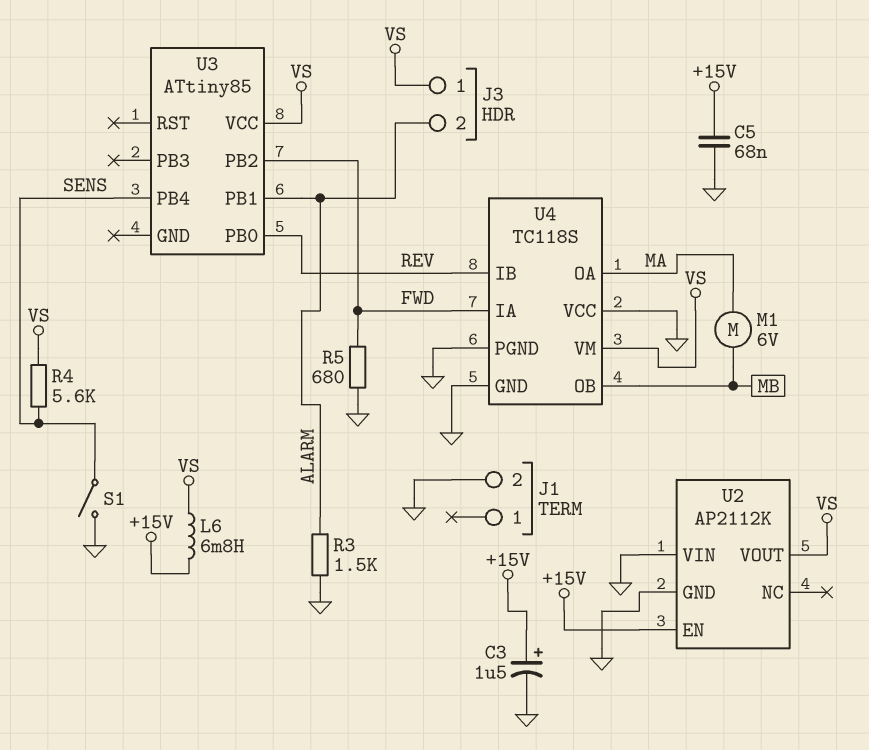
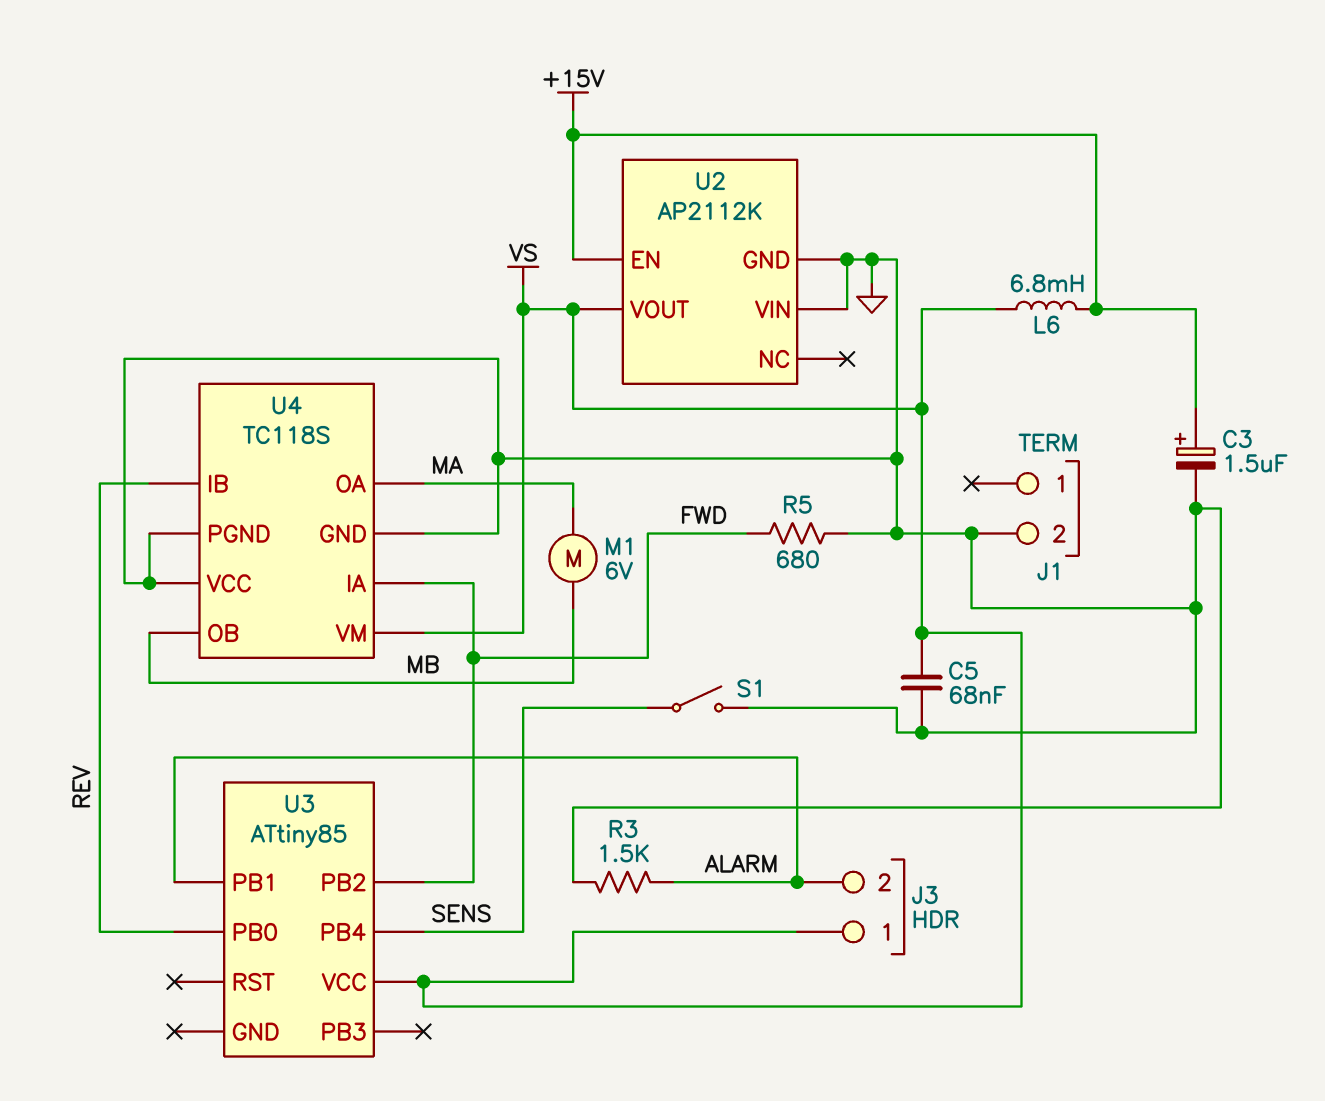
C5: 68nF (+15V, GND) -> 68nF (GND, VS)
R4: 5.6k (SENS, VS) -> none

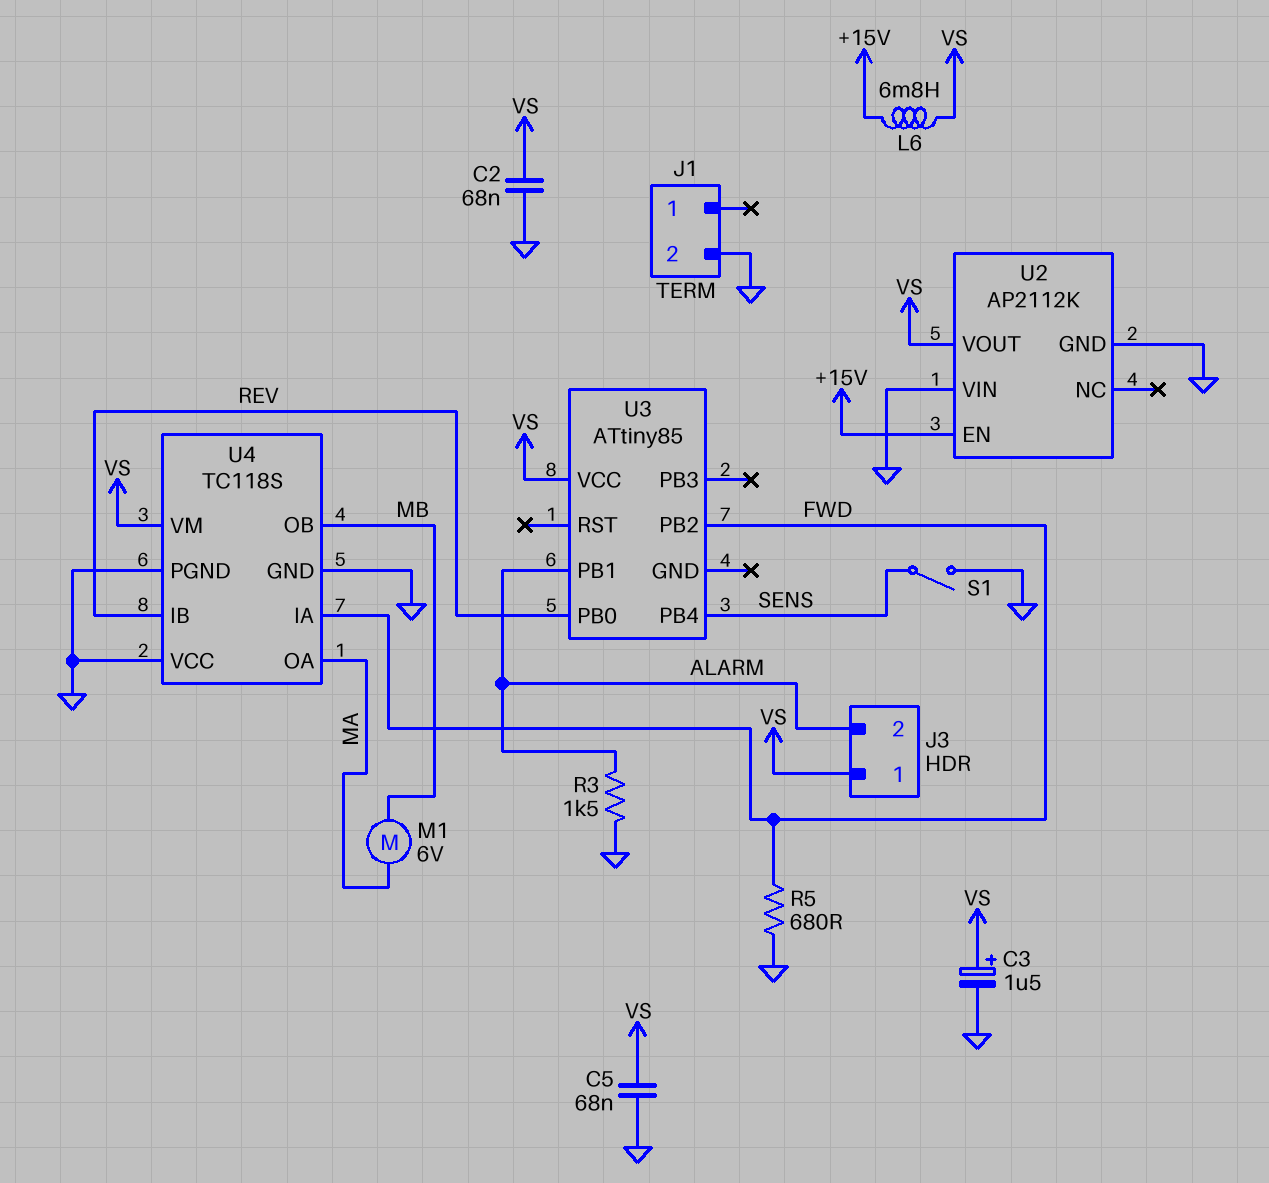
C2: none -> 68nF (GND, VS)
C3: 1.5uF (plus +15V, minus GND) -> 1.5uF (plus VS, minus GND)

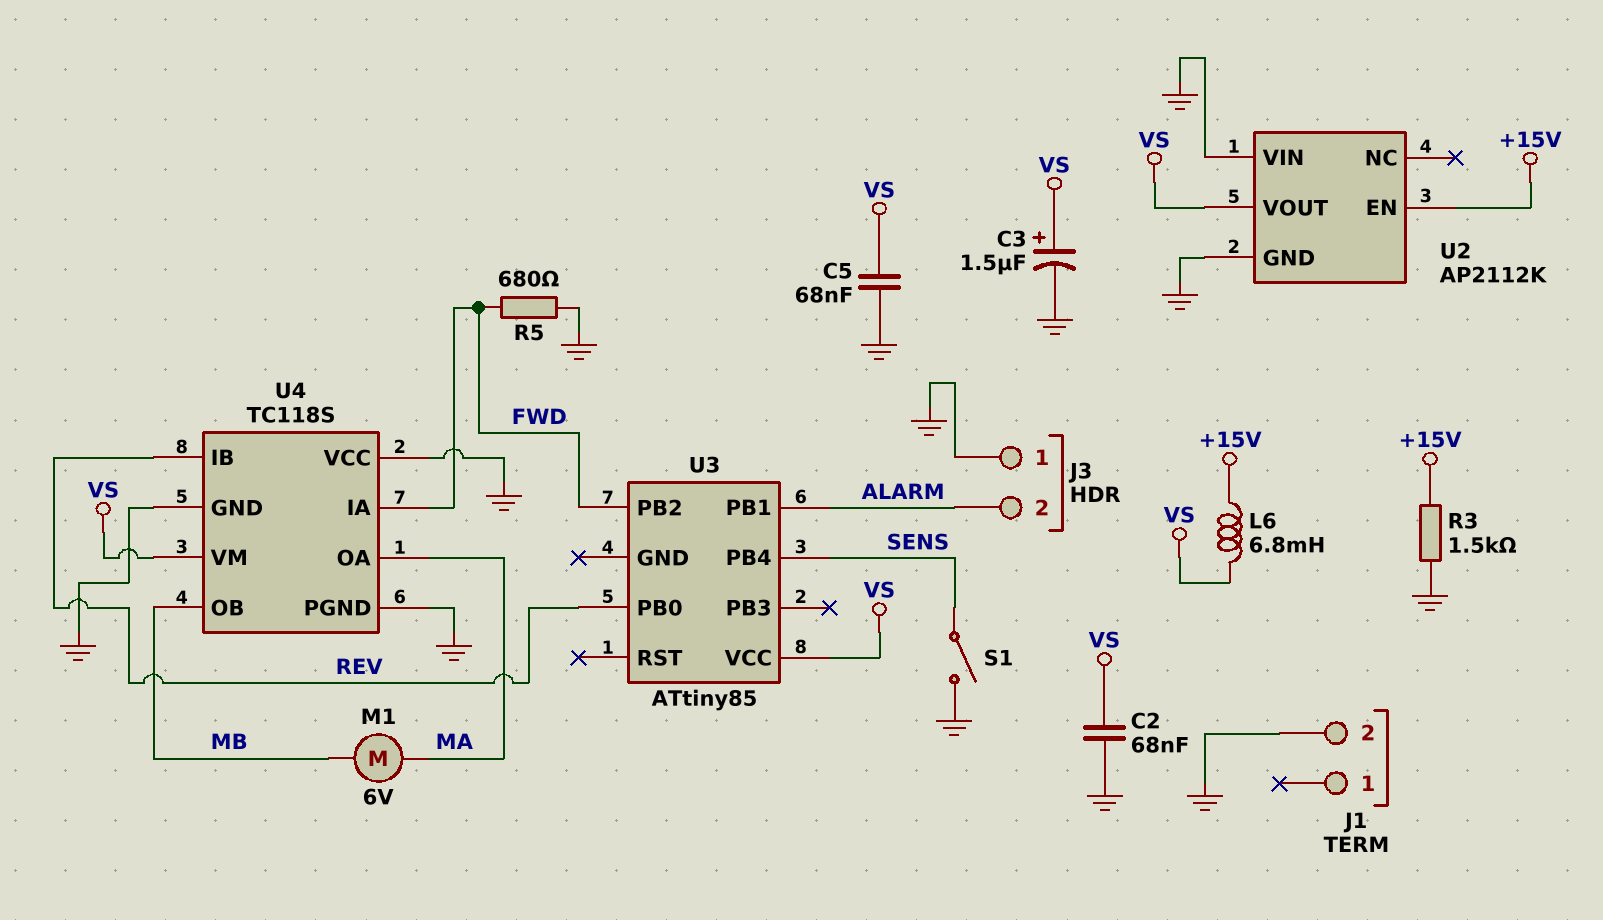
J3 pin 1: VS -> GND
R3: 1.5k (ALARM, GND) -> 1.5k (+15V, GND)

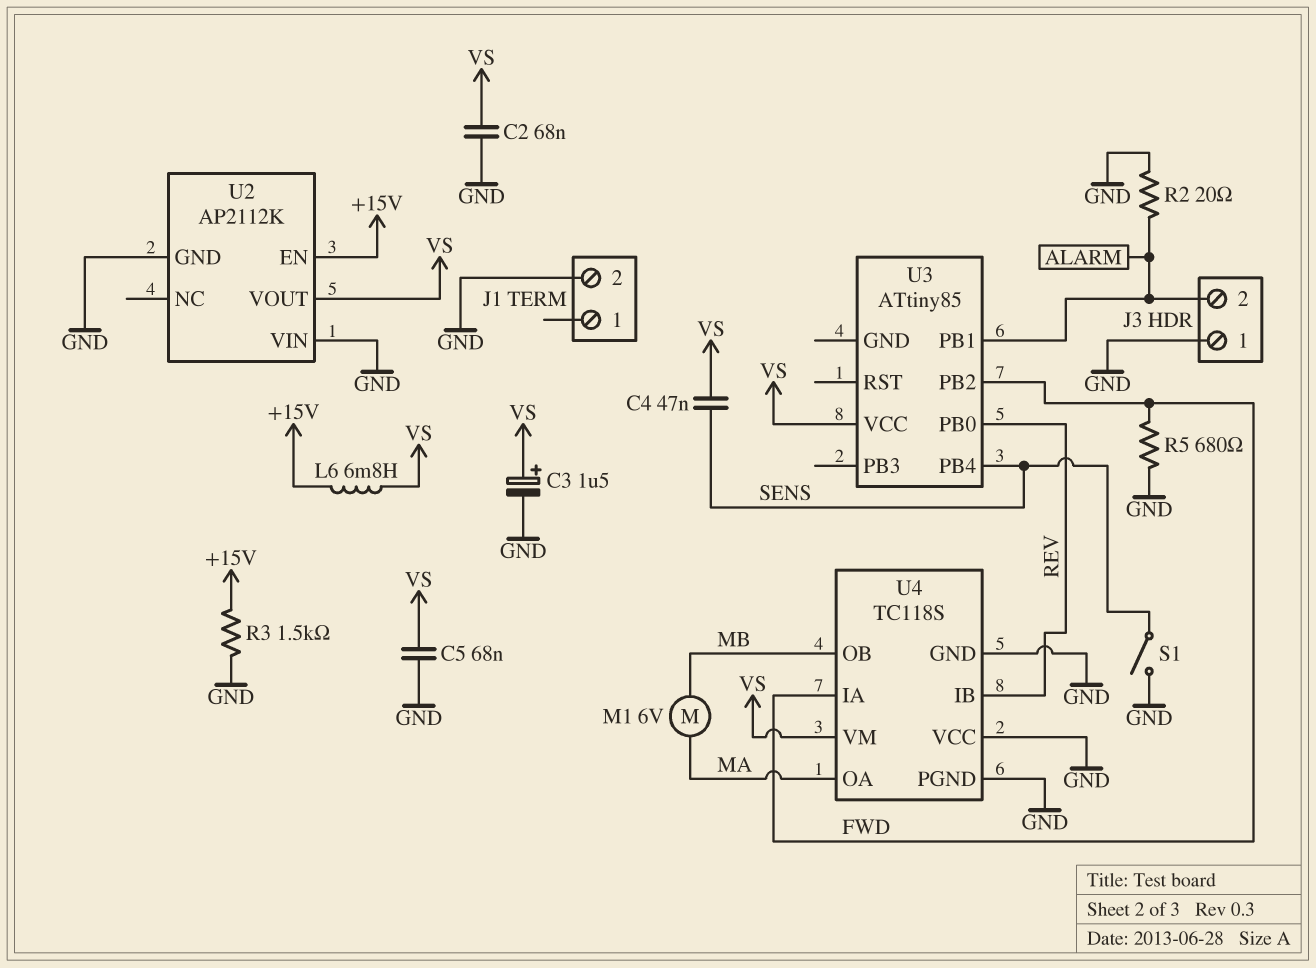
C4: none -> 47nF (SENS, VS)
R2: none -> 20 (ALARM, GND)

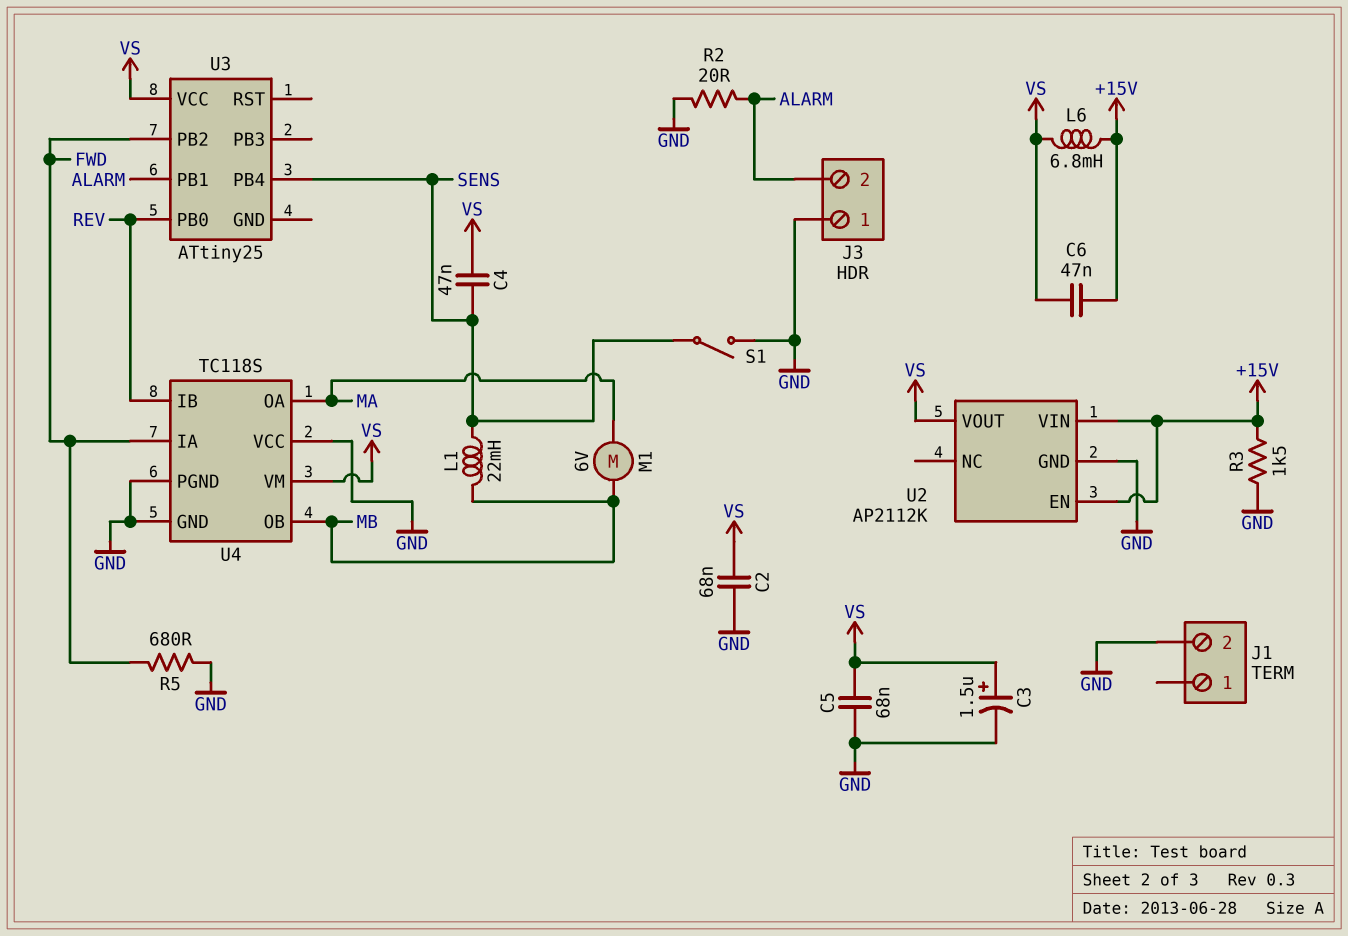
C6: none -> 47nF (+15V, VS)
L1: none -> 22mH (MB, SENS)
U2 pin VIN: GND -> +15V
U3: ATtiny85 -> ATtiny25

